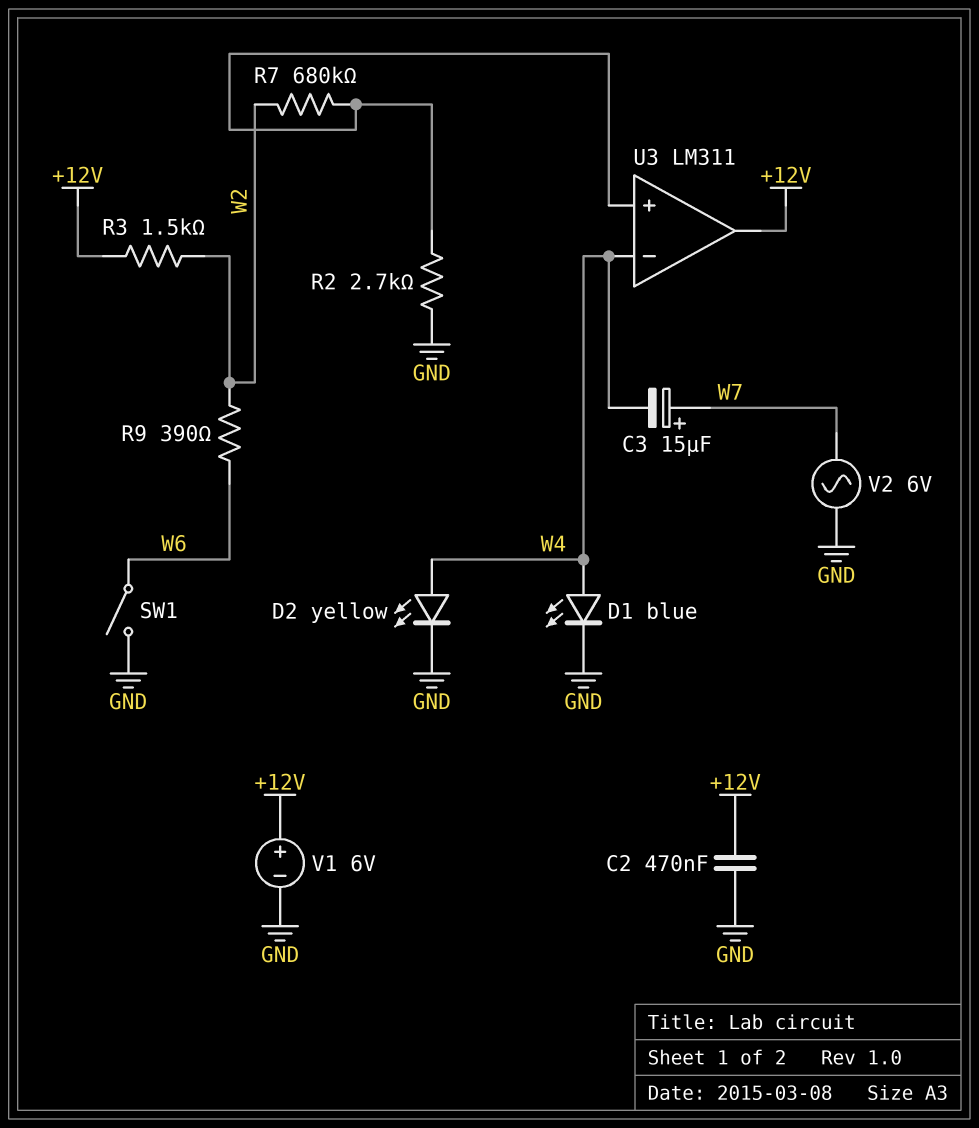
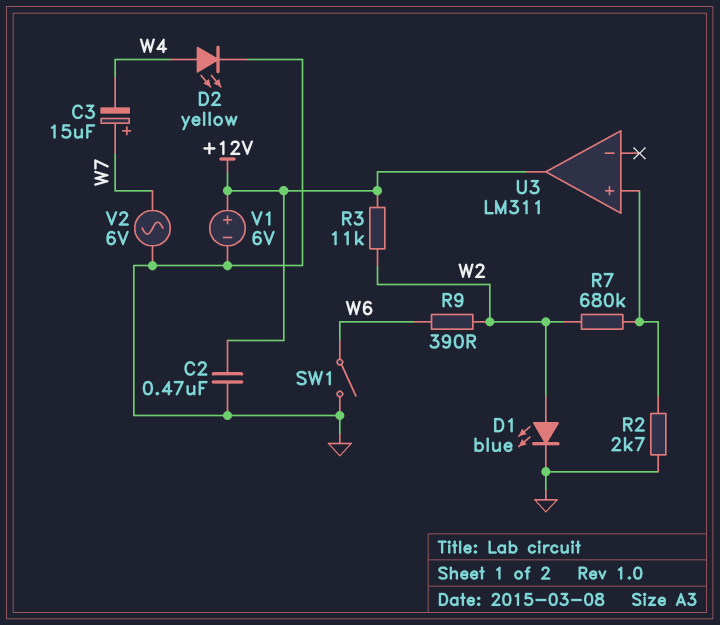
D1: LED blue (A W4, K GND) -> LED blue (A W2, K GND)
R3: 1.5k (+12V, W2) -> 11k (+12V, W2)
U3 pin in-: W4 -> none

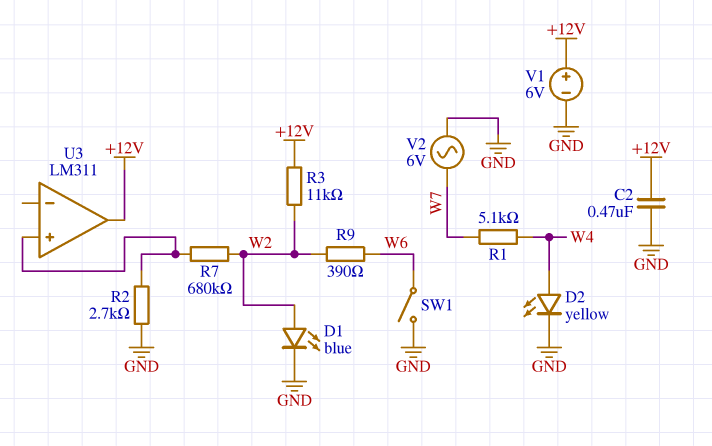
C3: 15uF (plus W7, minus W4) -> none
R1: none -> 5.1k (W4, W7)

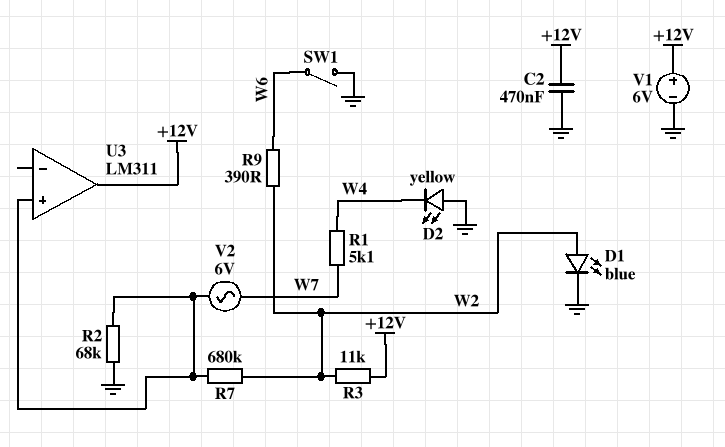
D2: LED yellow (A W4, K GND) -> LED yellow (A GND, K W4)
R2: 2.7k (GND, U3/in+) -> 68k (GND, U3/in+)
V2: AC 6V (GND, W7) -> AC 6V (U3/in+, W7)

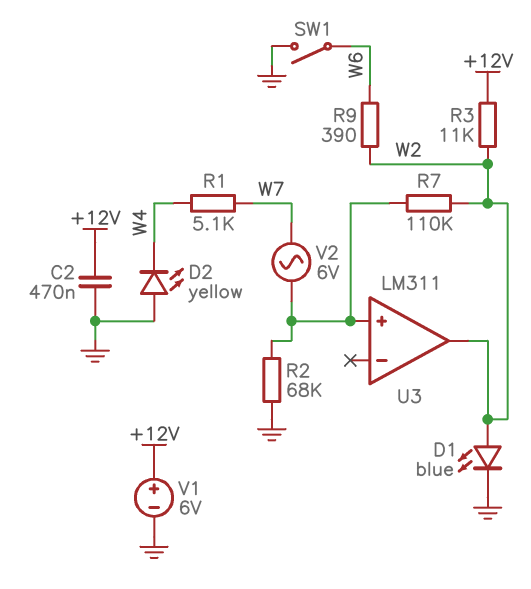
R7: 680k (U3/in+, W2) -> 110k (U3/in+, W2)
U3 pin out: +12V -> W2

